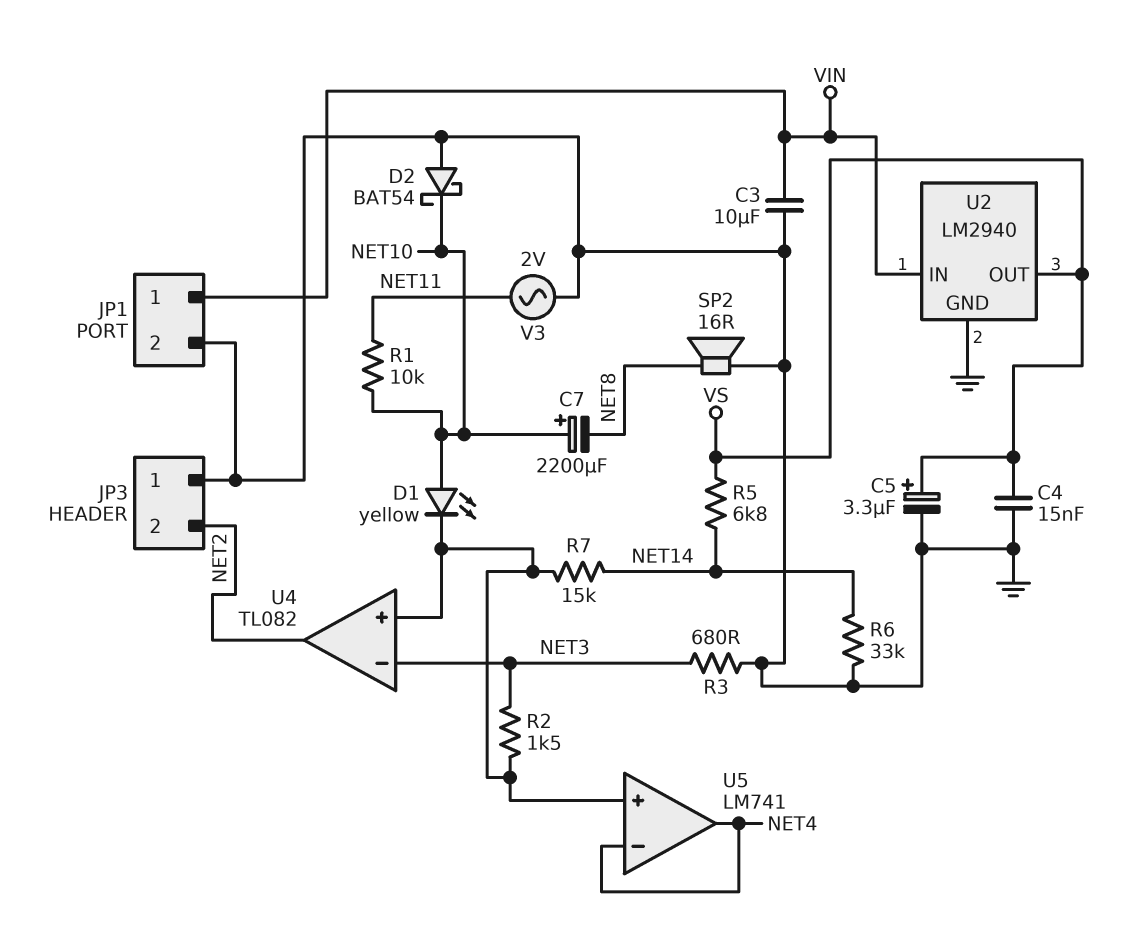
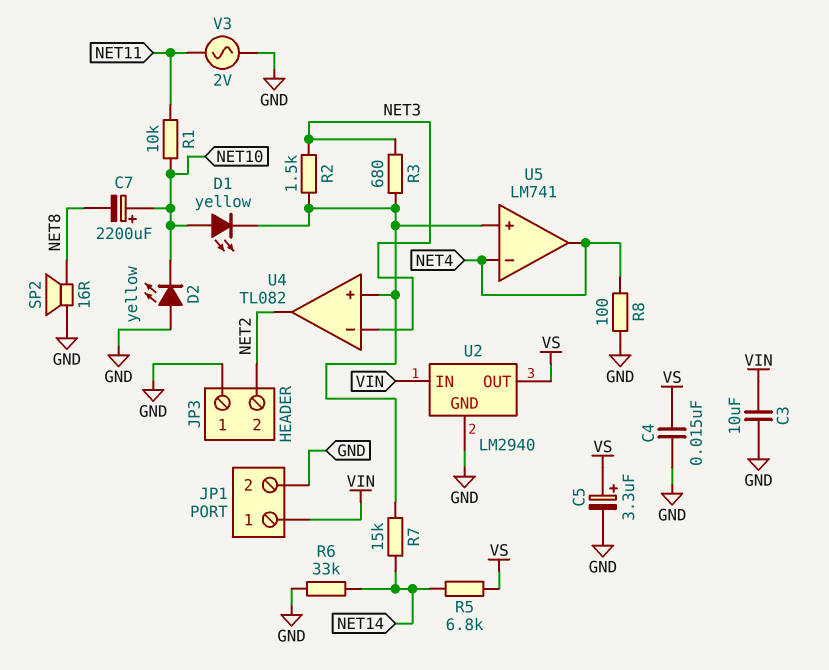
D2: schottky BAT54 (A GND, K NET10) -> LED yellow (A GND, K NET10)
R3: 680 (GND, NET3) -> 680 (NET3, U4/in+)
R8: none -> 100 (GND, NET4)

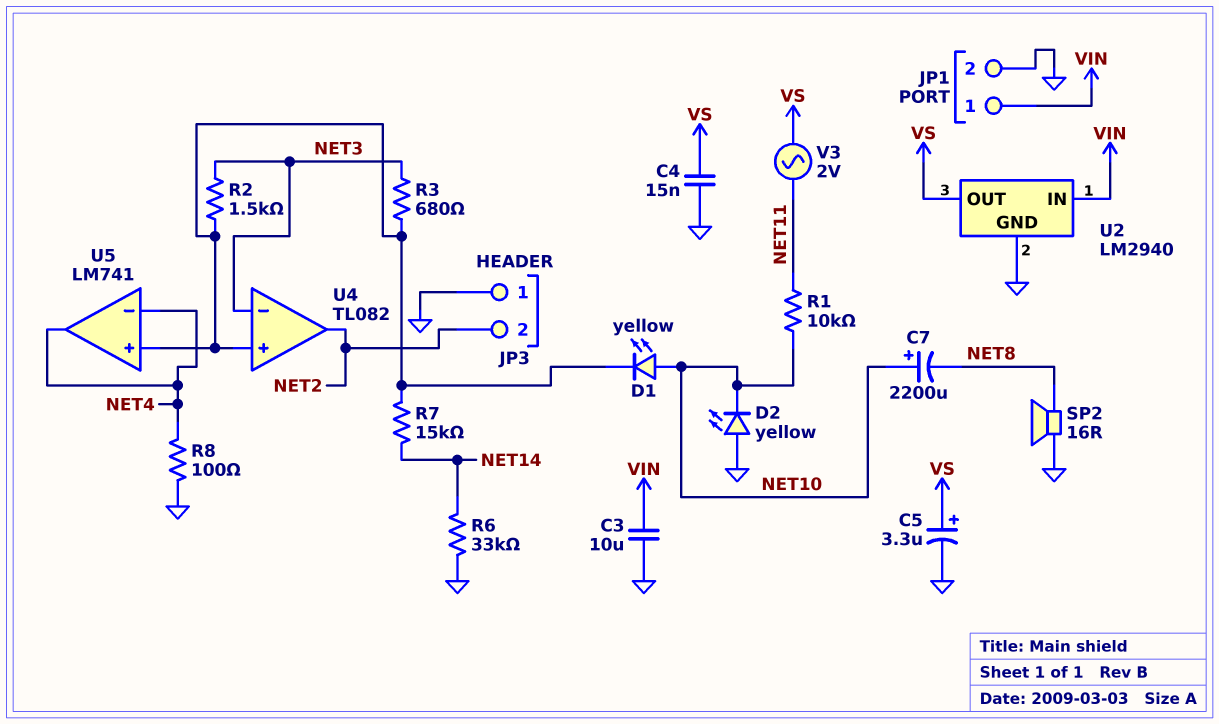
R5: 6.8k (NET14, VS) -> none
V3: AC 2V (GND, NET11) -> AC 2V (NET11, VS)

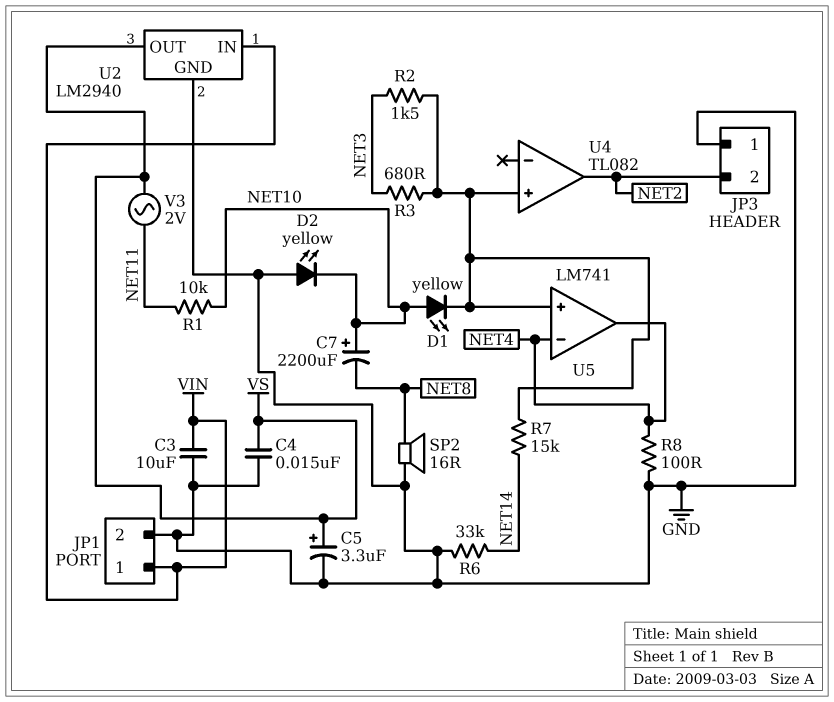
U4 pin in-: NET3 -> none

